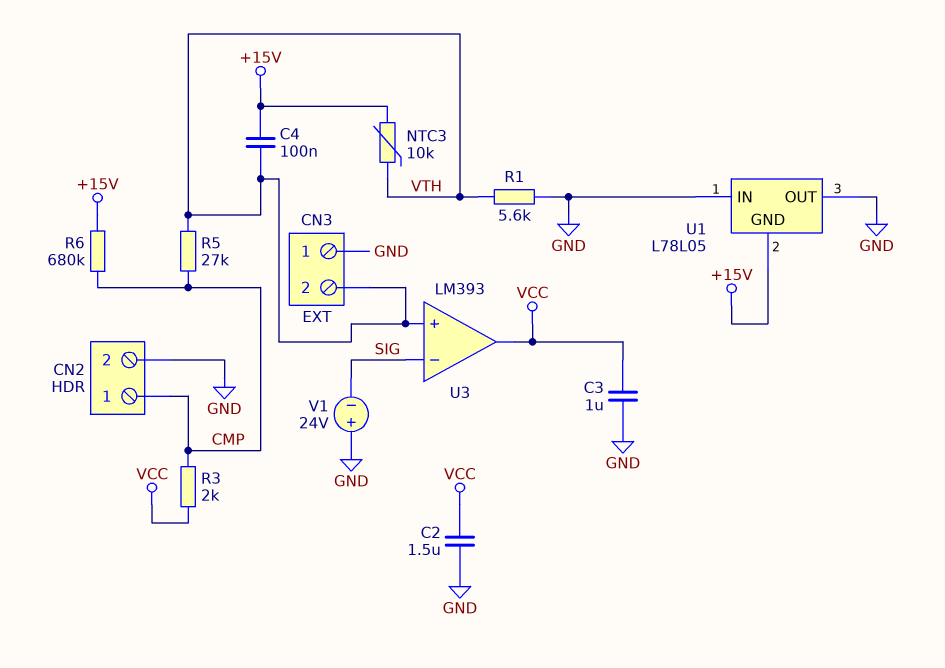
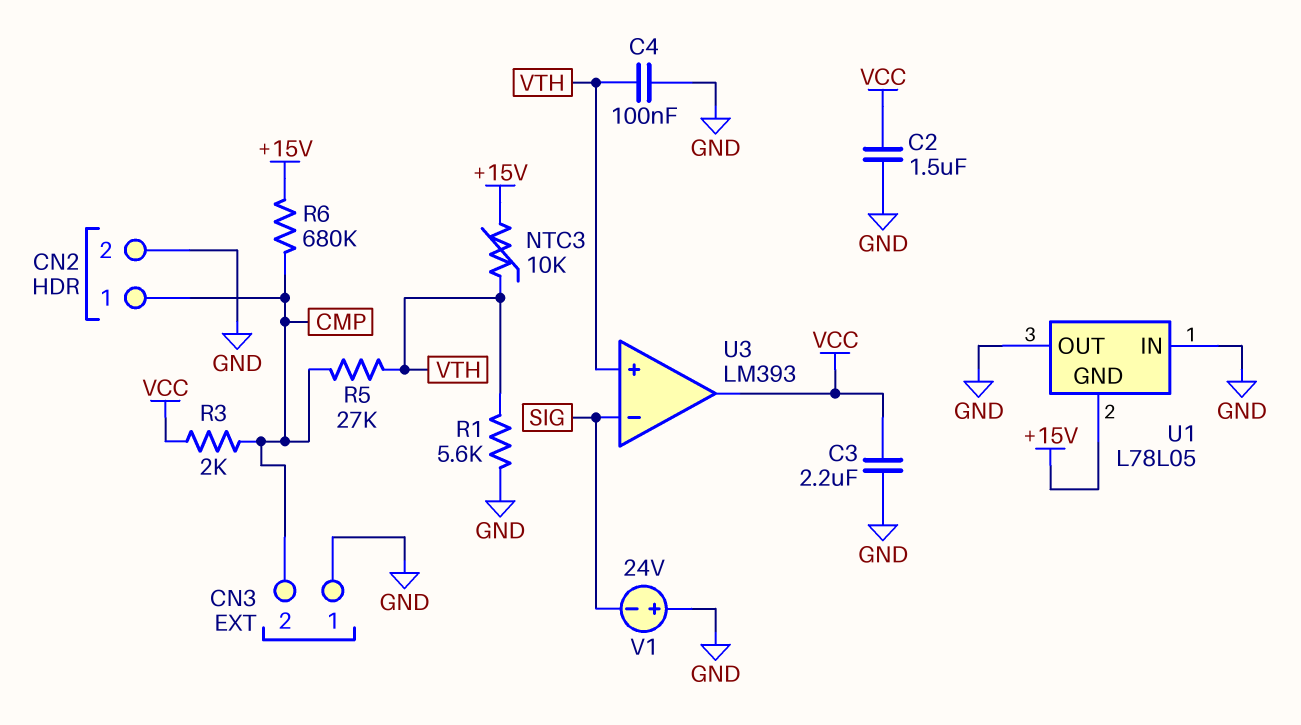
C3: 1uF (GND, VCC) -> 2.2uF (GND, VCC)
C4: 100nF (+15V, VTH) -> 100nF (GND, VTH)
CN3 pin 2: VTH -> CMP

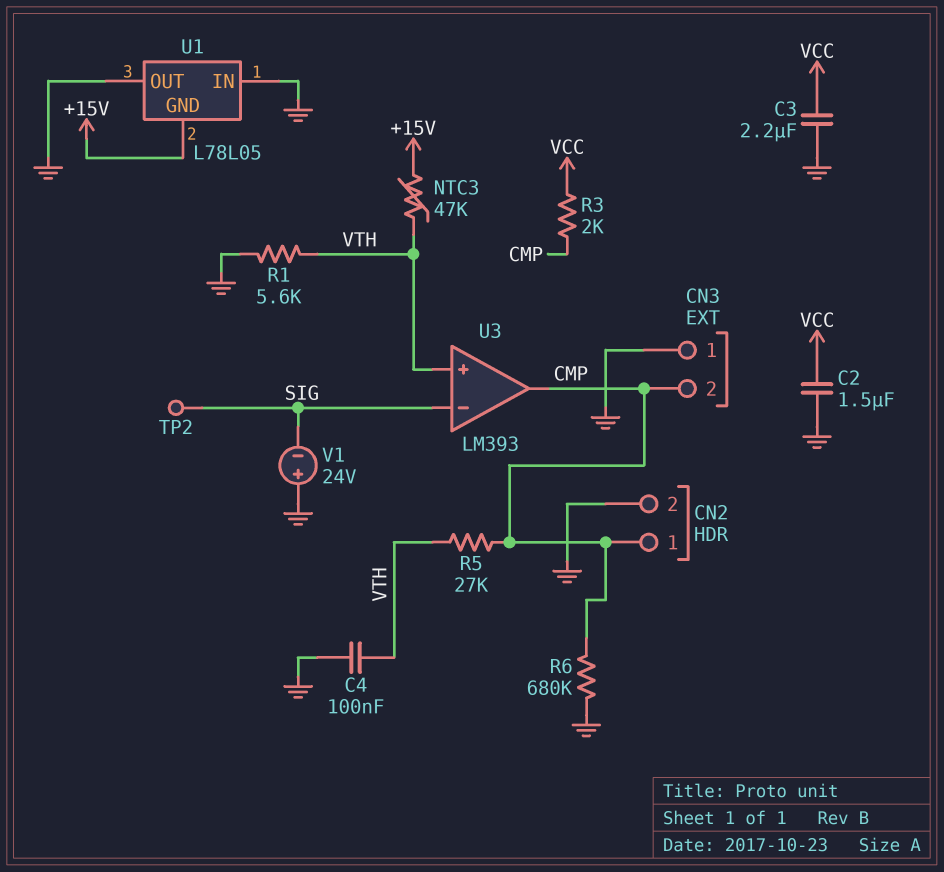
NTC3: 10k (+15V, VTH) -> 47k (+15V, VTH)
R6: 680k (+15V, CMP) -> 680k (CMP, GND)
TP2: none -> test point (SIG)
U3 pin out: VCC -> CMP

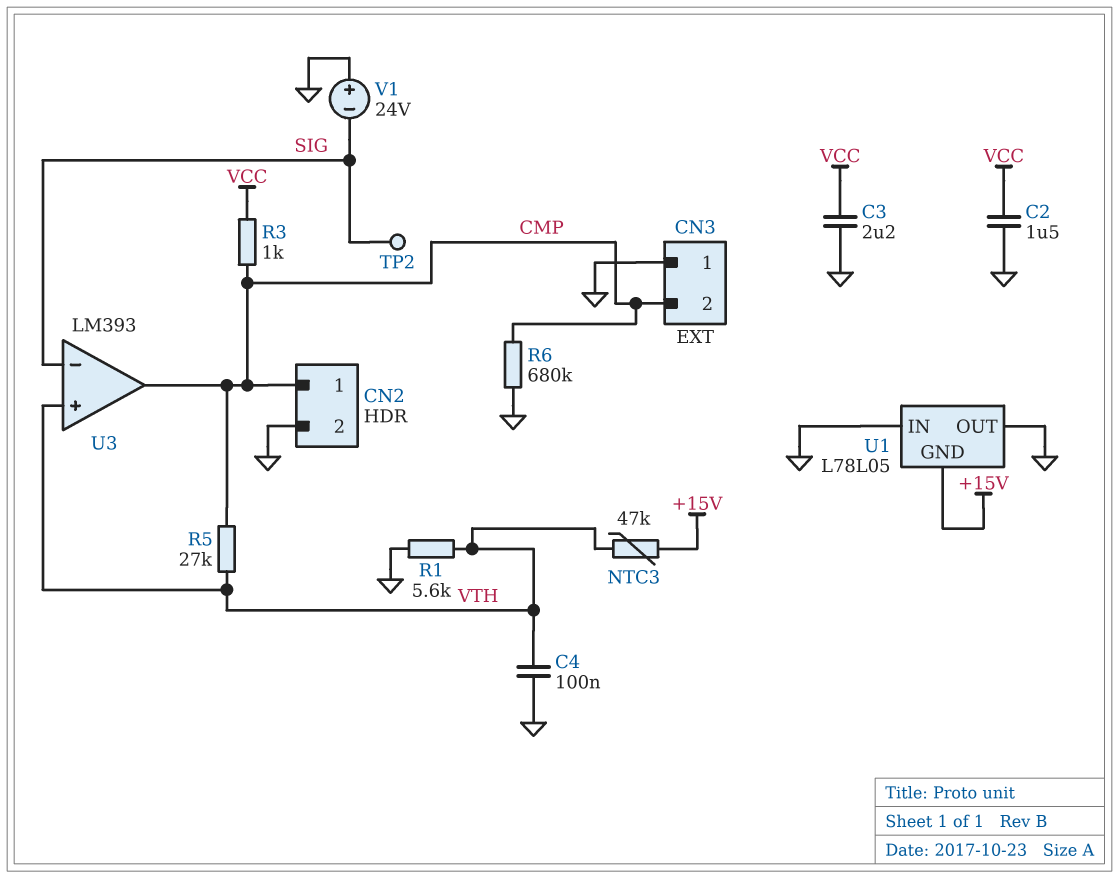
R3: 2k (CMP, VCC) -> 1k (CMP, VCC)

